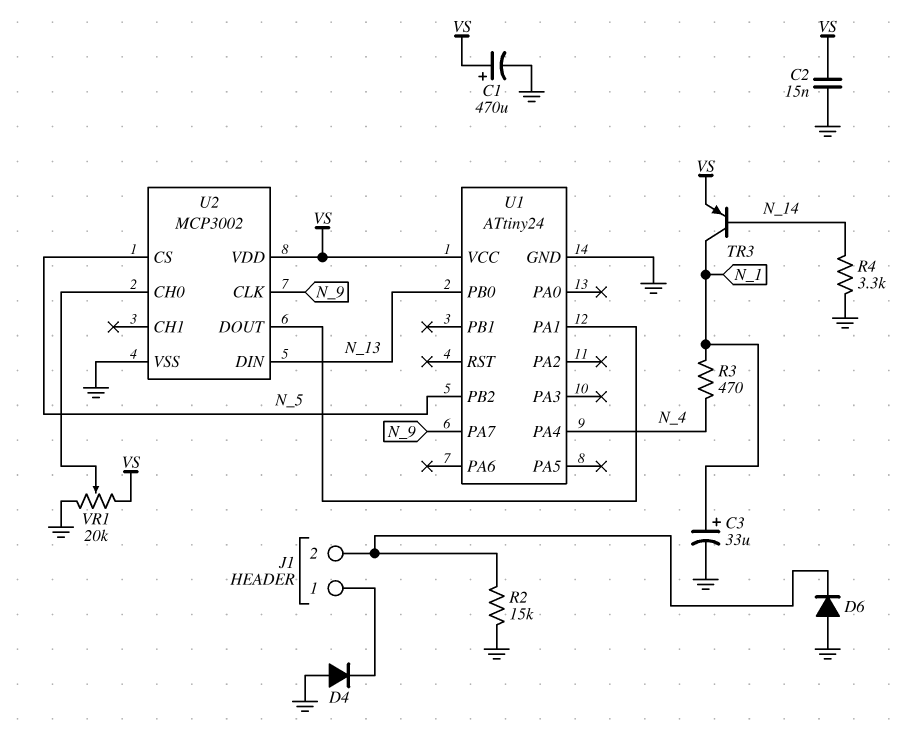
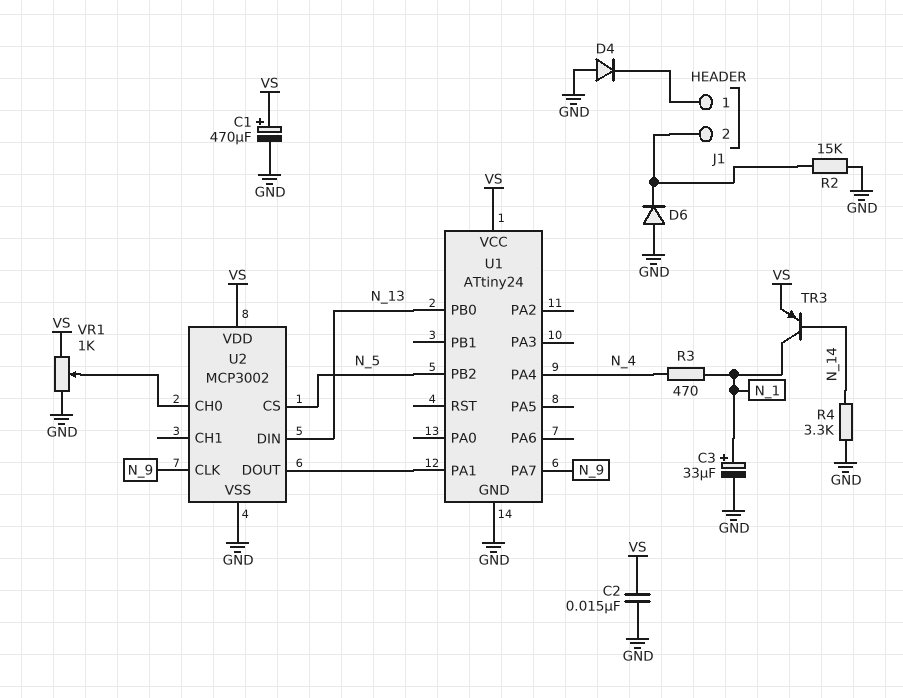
VR1: 20k (GND, VS, wiper U2/CH0) -> 1k (GND, VS, wiper U2/CH0)

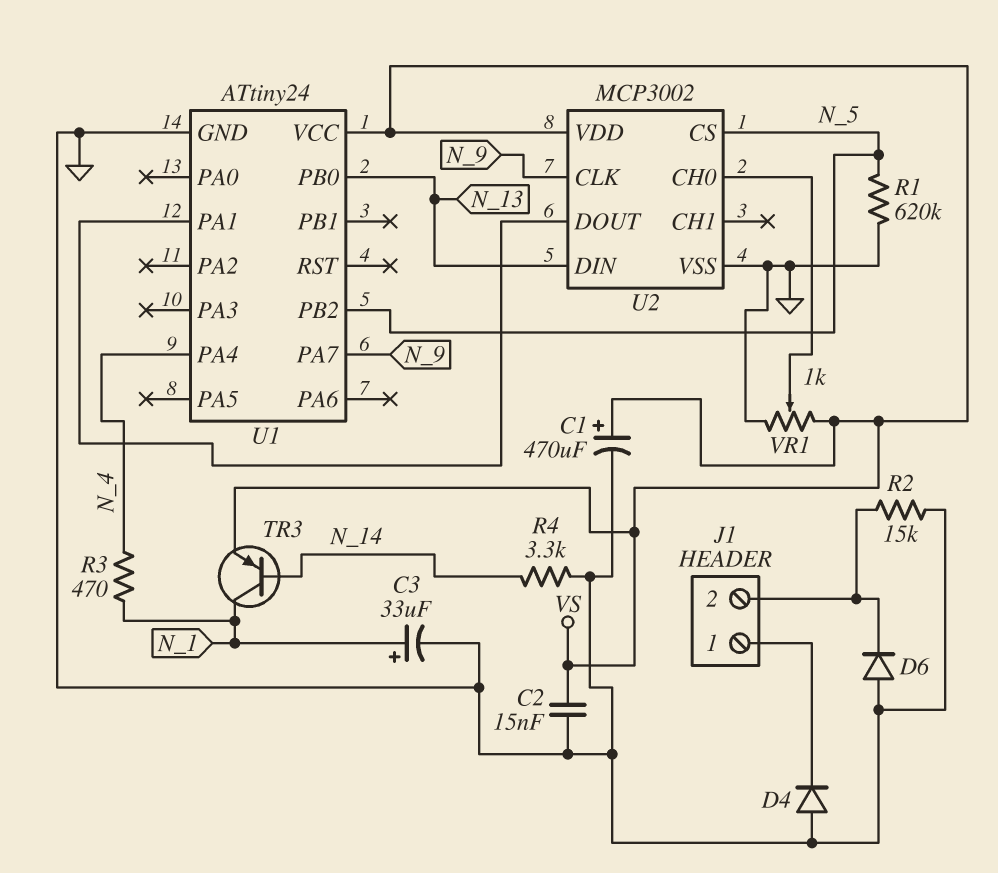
R1: none -> 620k (GND, N_5)

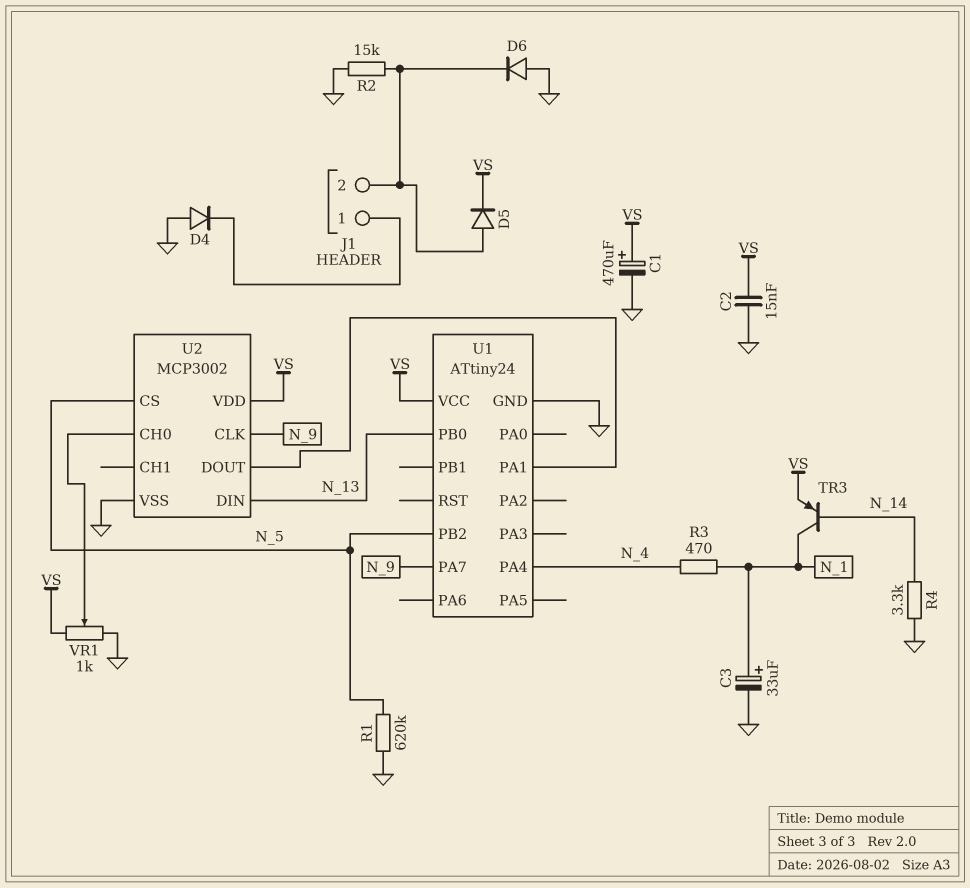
D5: none -> diode (A J1/2, K VS)

